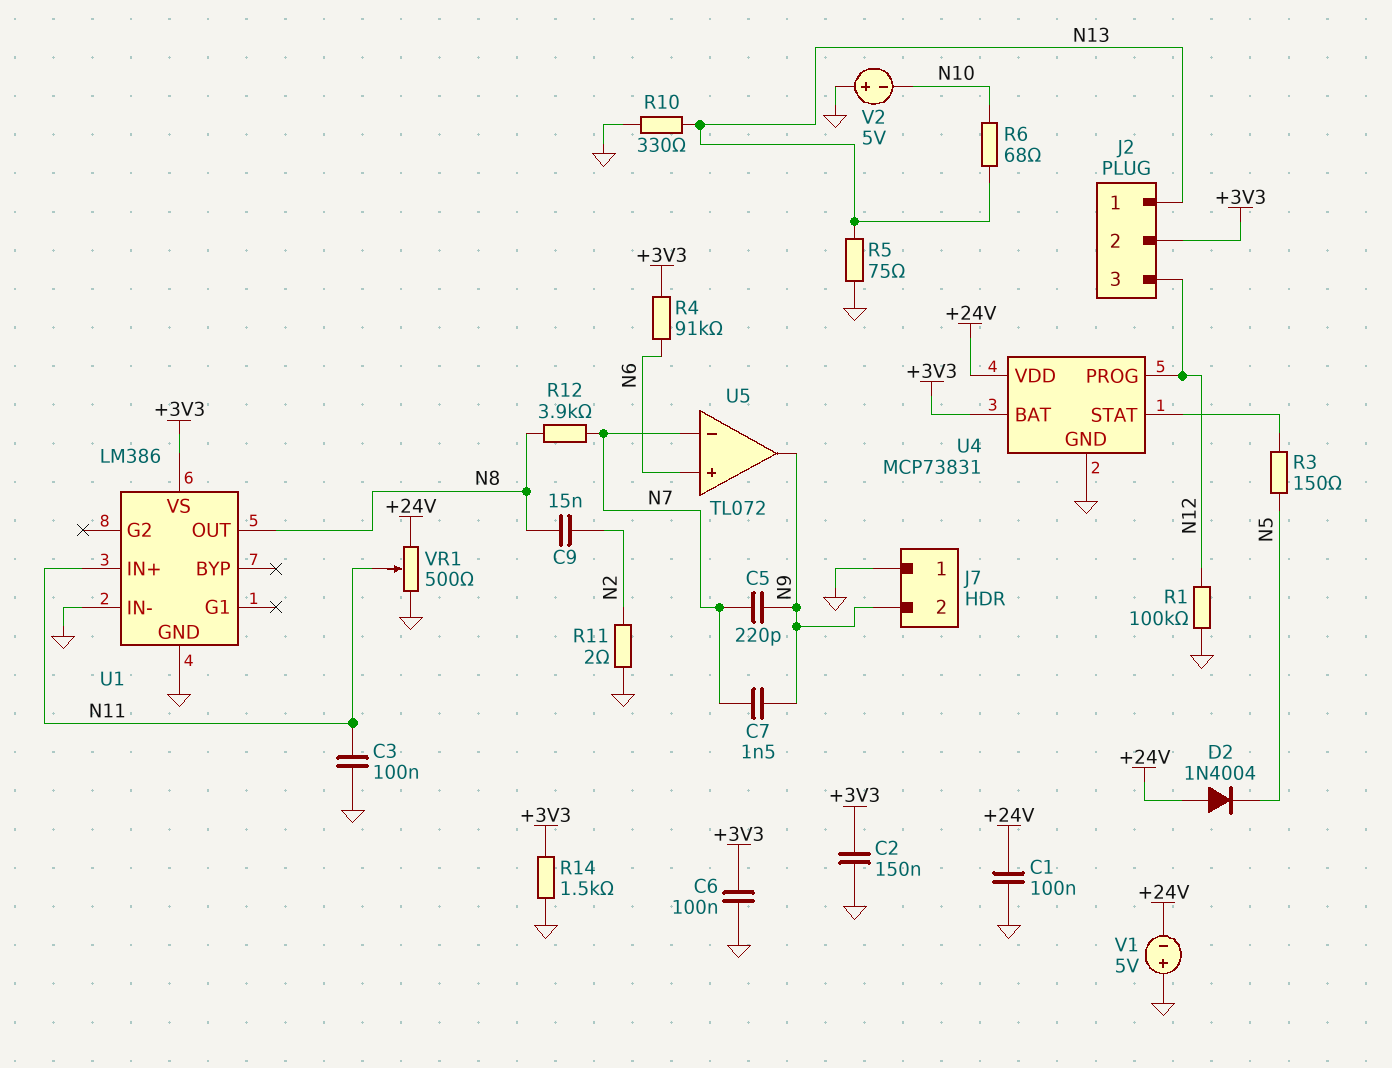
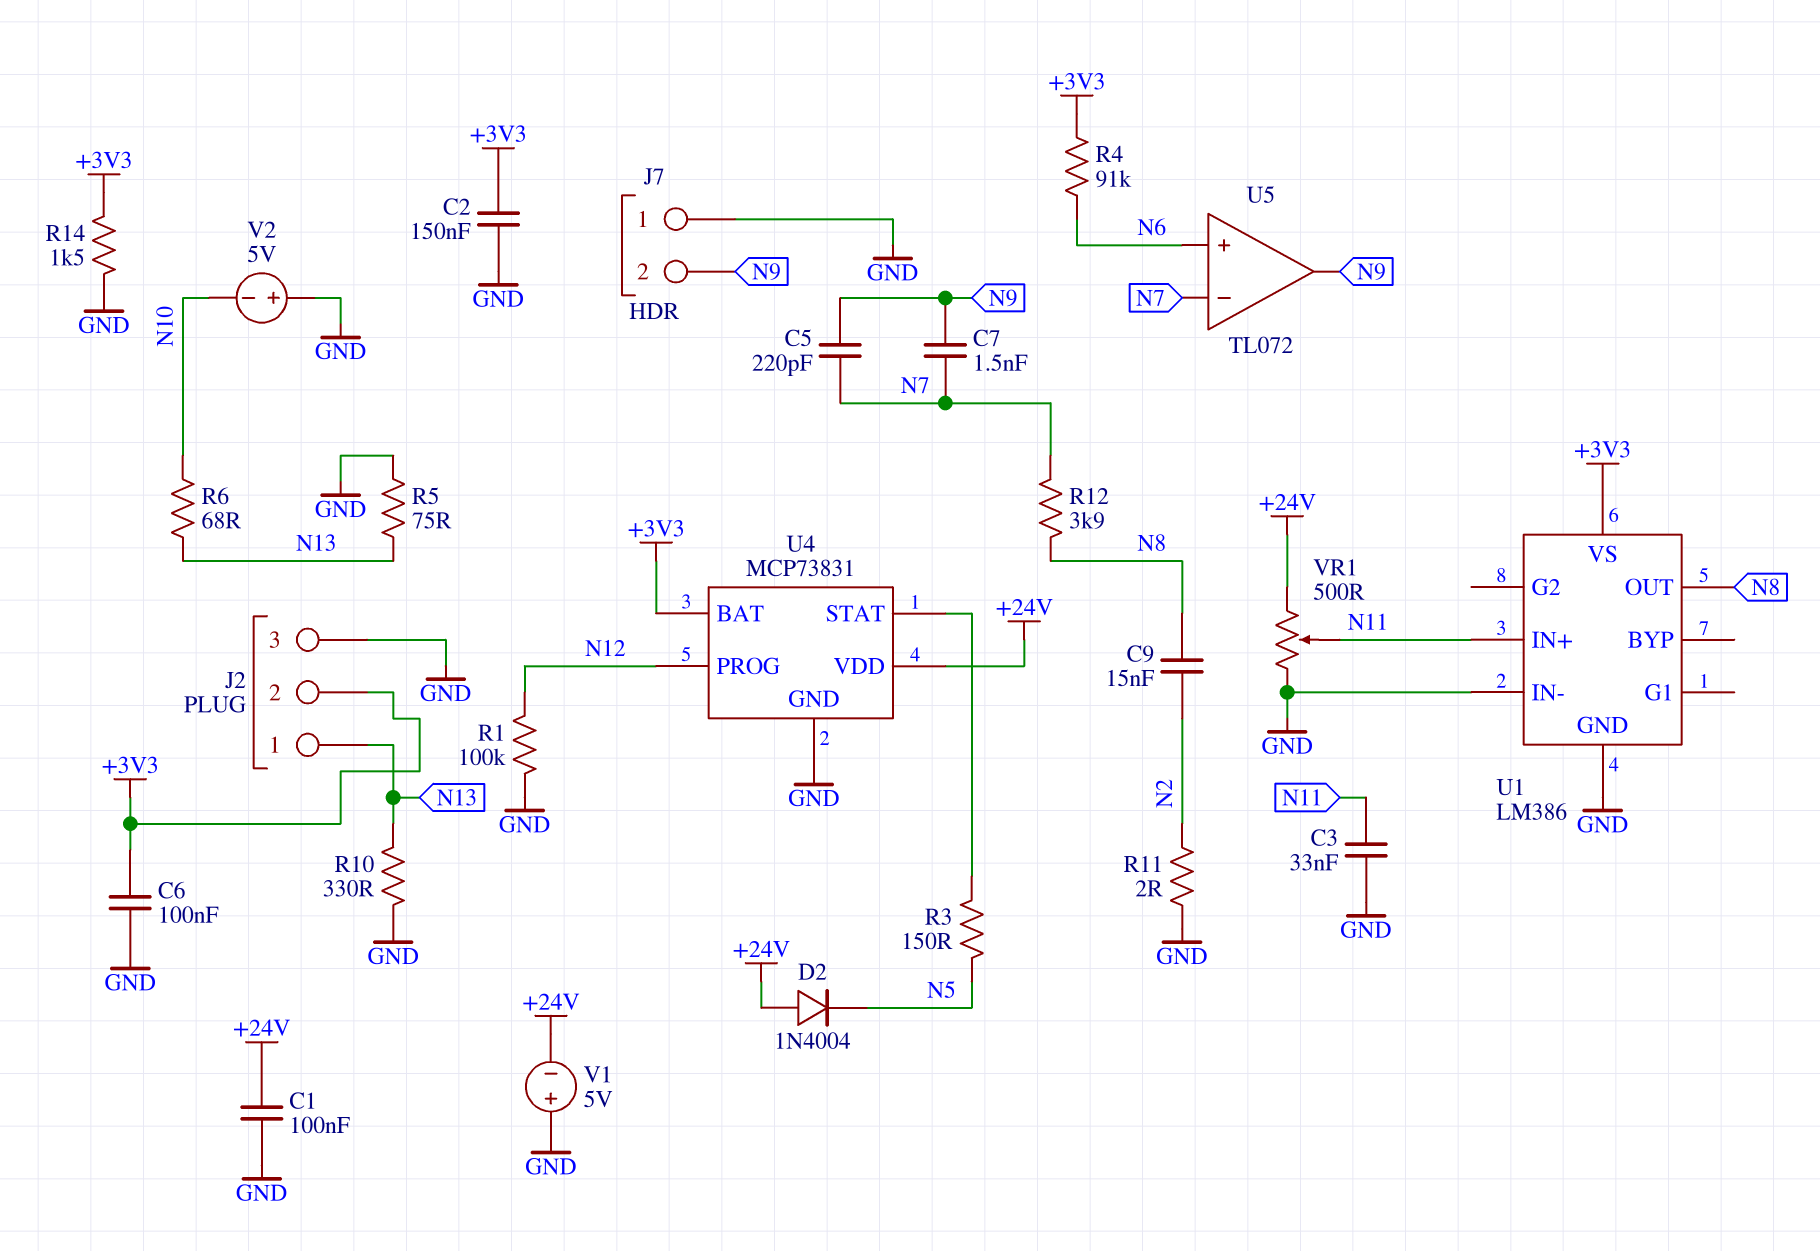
C3: 100nF (GND, N11) -> 33nF (GND, N11)
J2 pin 3: N12 -> GND

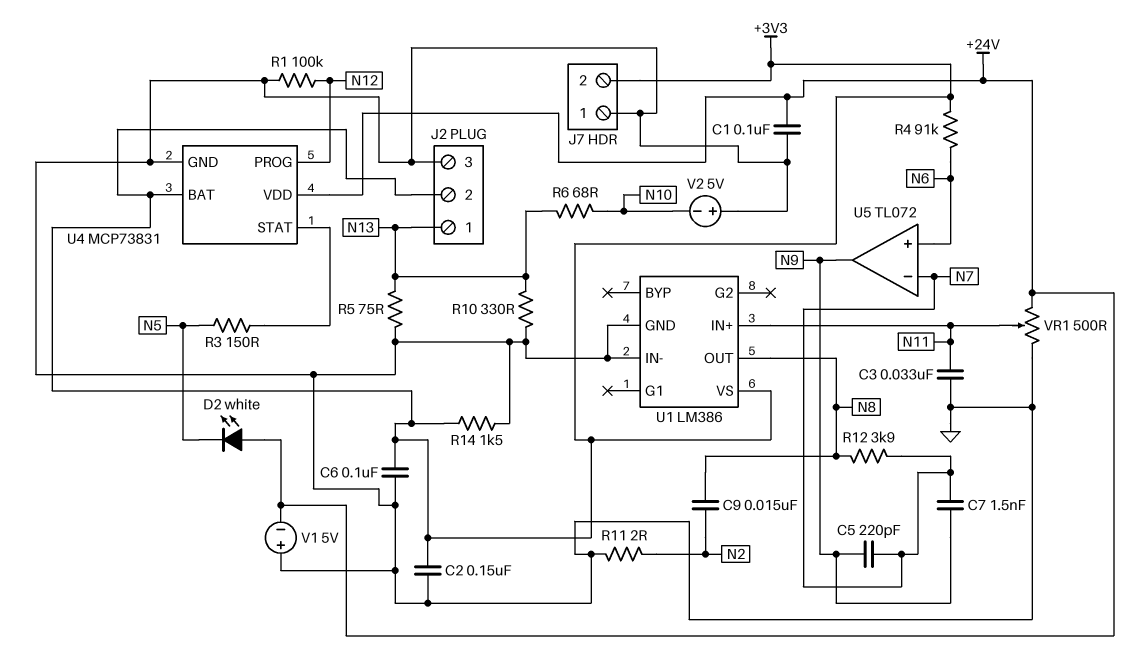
D2: diode 1N4004 (A +24V, K N5) -> LED white (A +24V, K N5)
J7 pin 2: N9 -> +3V3

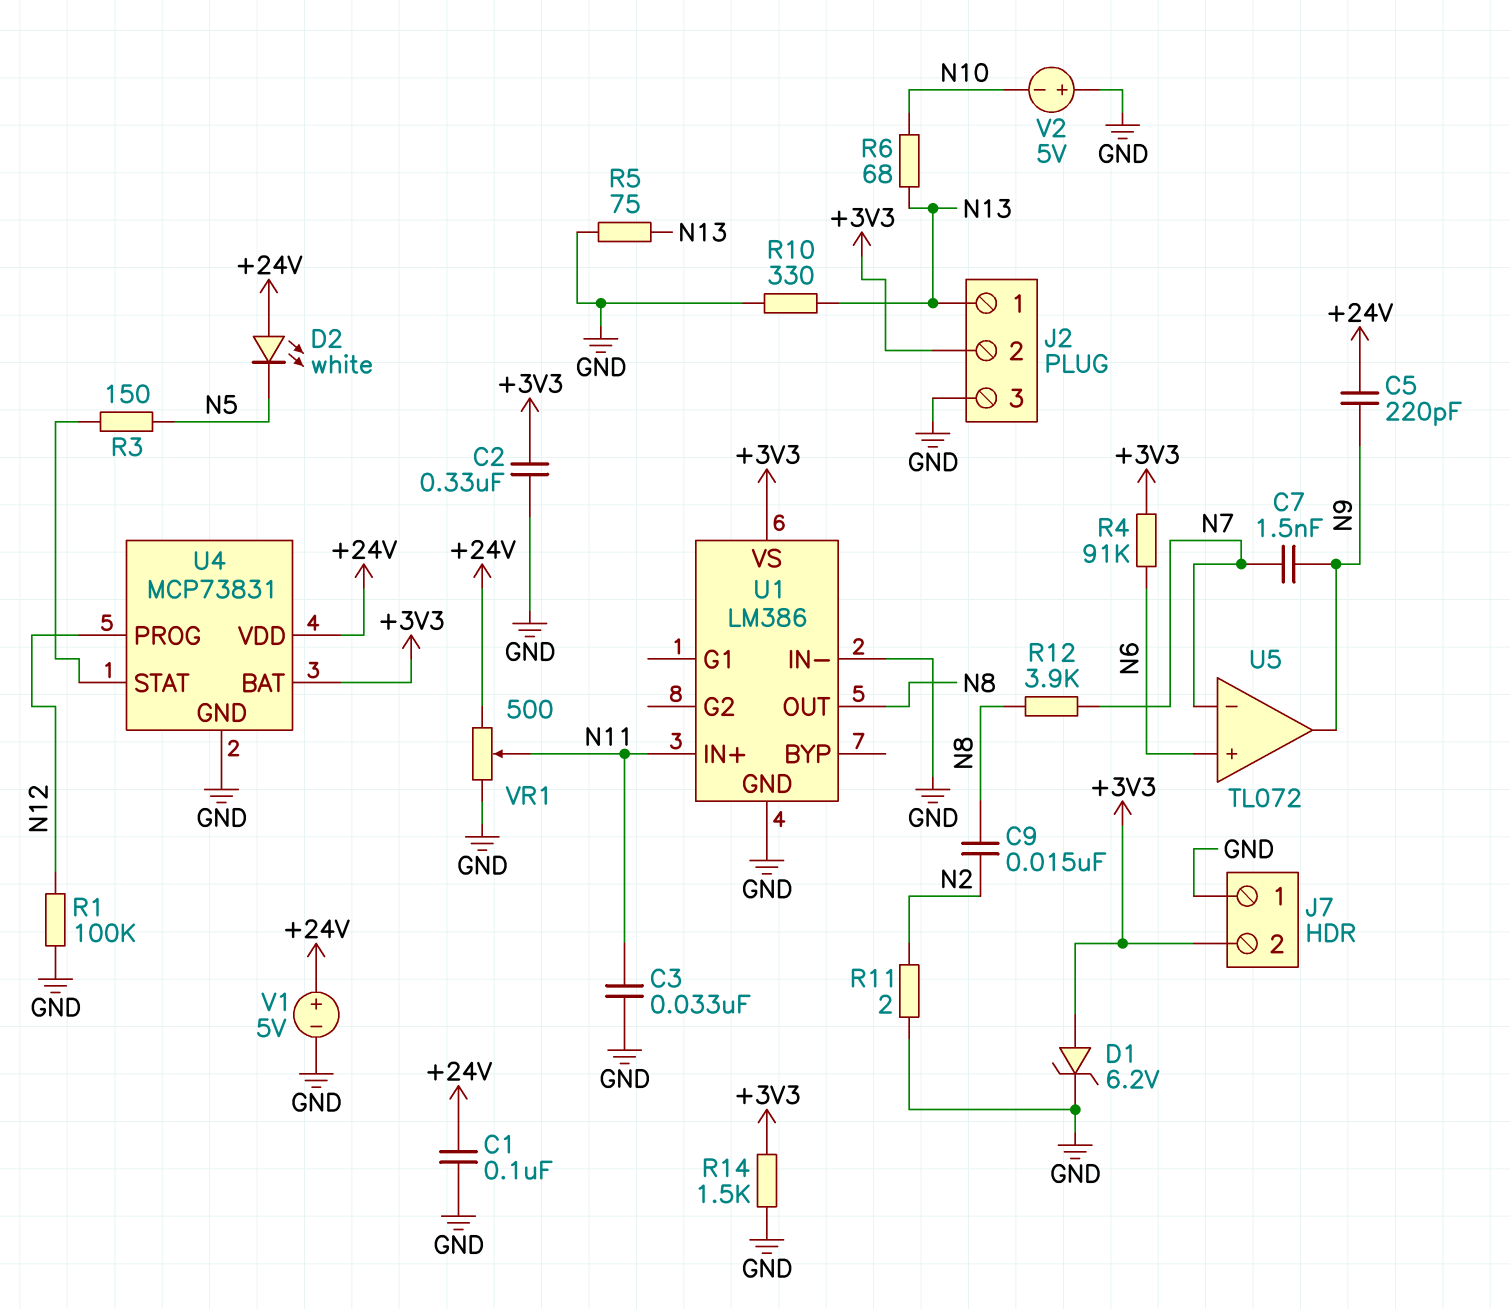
C2: 150nF (+3V3, GND) -> 330nF (+3V3, GND)
C5: 220pF (N7, N9) -> 220pF (+24V, N9)
C6: 100nF (+3V3, GND) -> none
D1: none -> zener 6.2V (A +3V3, K GND)
V1: 5V (plus GND, minus +24V) -> 5V (plus +24V, minus GND)

